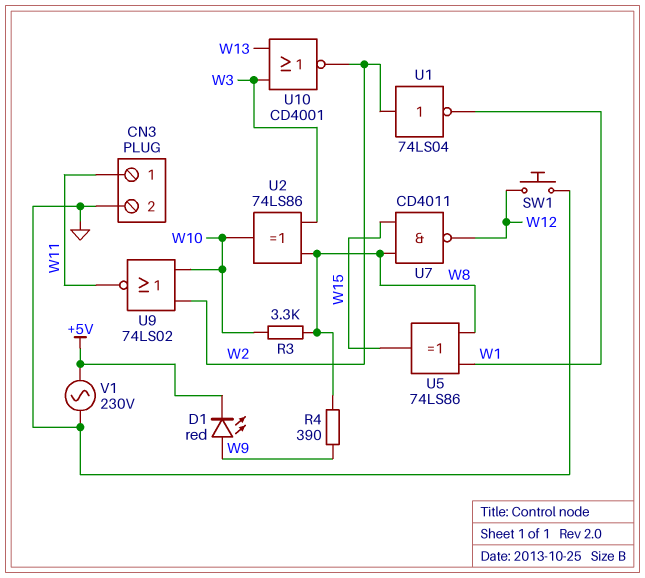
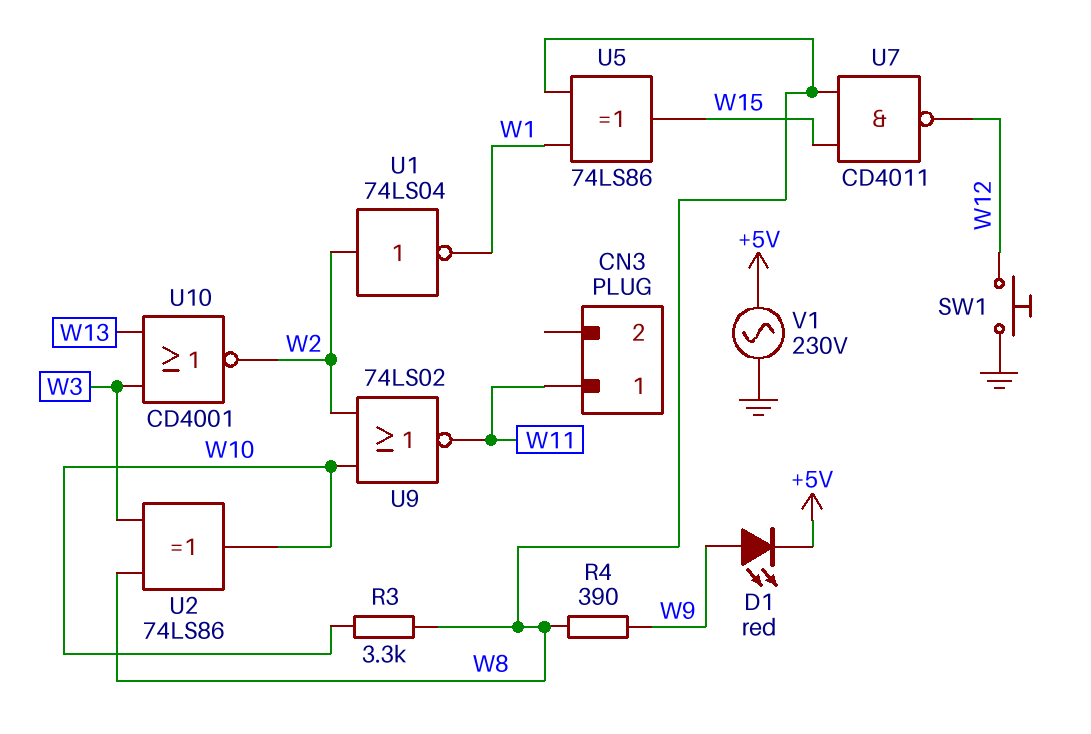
CN3 pin 2: GND -> none

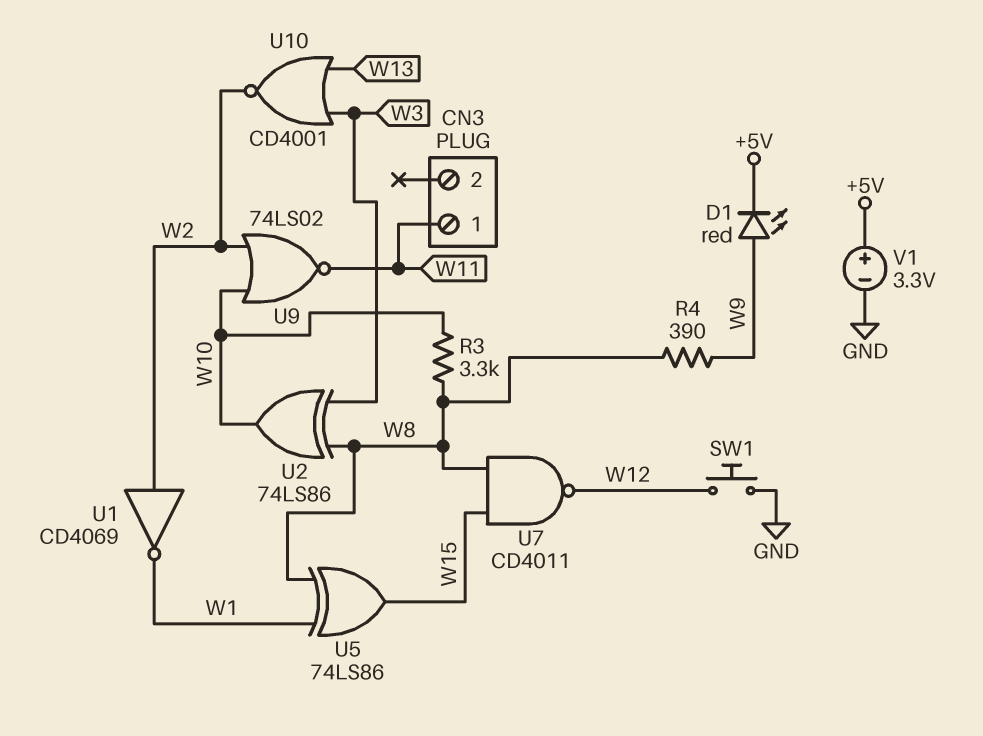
U1: NOT 74LS04 (in W2, out W1) -> NOT CD4069 (in W2, out W1)
V1: AC 230V (+5V, GND) -> 3.3V (plus +5V, minus GND)

